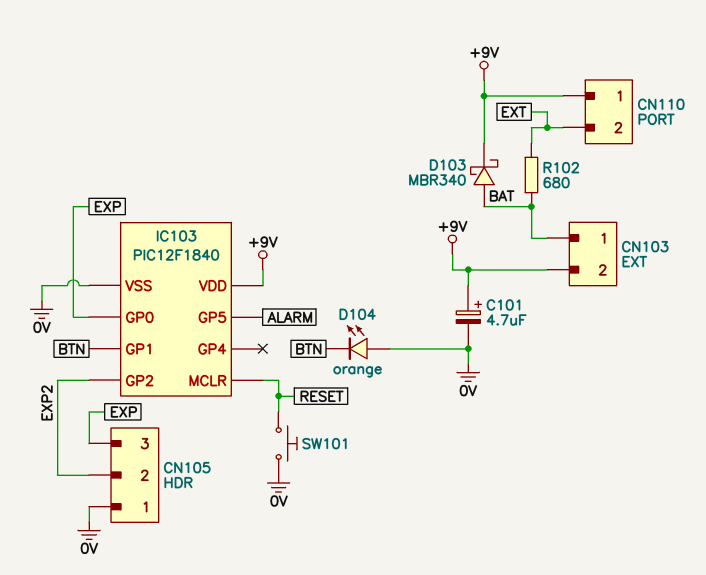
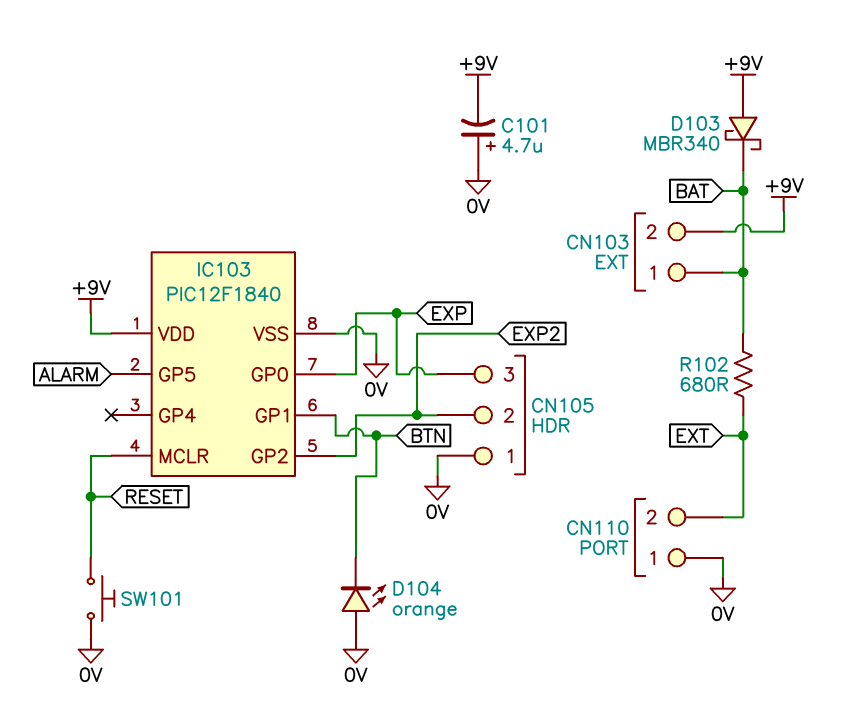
C101: 4.7uF (plus +9V, minus 0V) -> 4.7uF (plus 0V, minus +9V)
CN110 pin 1: +9V -> 0V
D103: schottky MBR340 (A BAT, K +9V) -> schottky MBR340 (A +9V, K BAT)

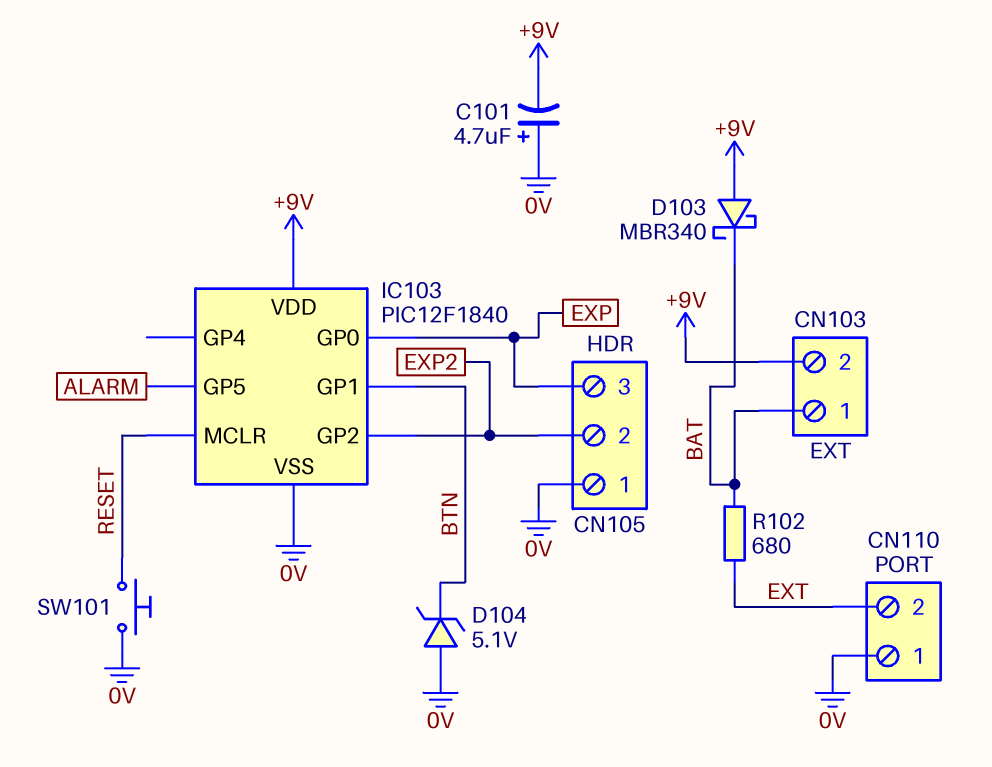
D104: LED orange (A 0V, K BTN) -> zener 5.1V (A 0V, K BTN)

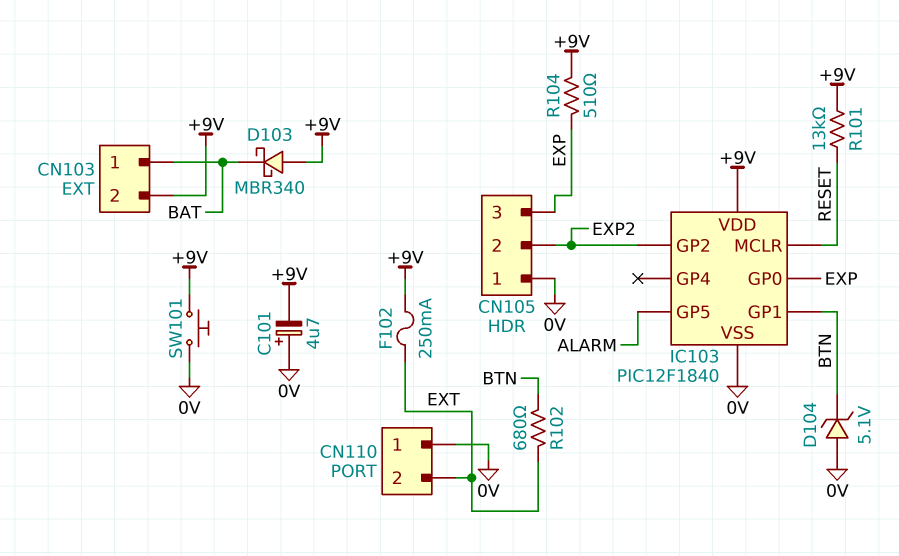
F102: none -> 250mA (+9V, EXT)
R101: none -> 13k (+9V, RESET)
R102: 680 (BAT, EXT) -> 680 (BTN, EXT)
R104: none -> 510 (+9V, EXP)
SW101: button (0V, RESET) -> button (+9V, 0V)

